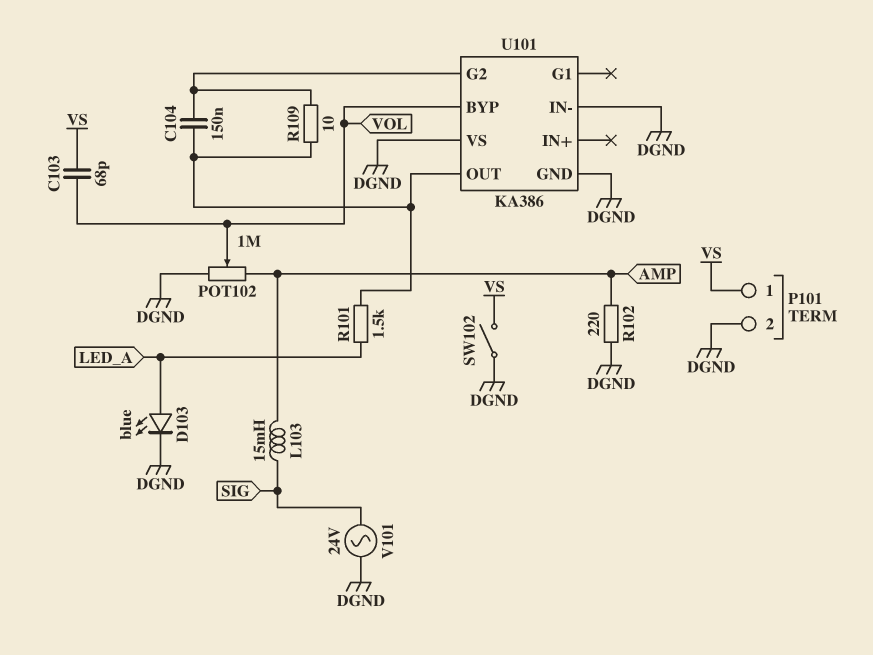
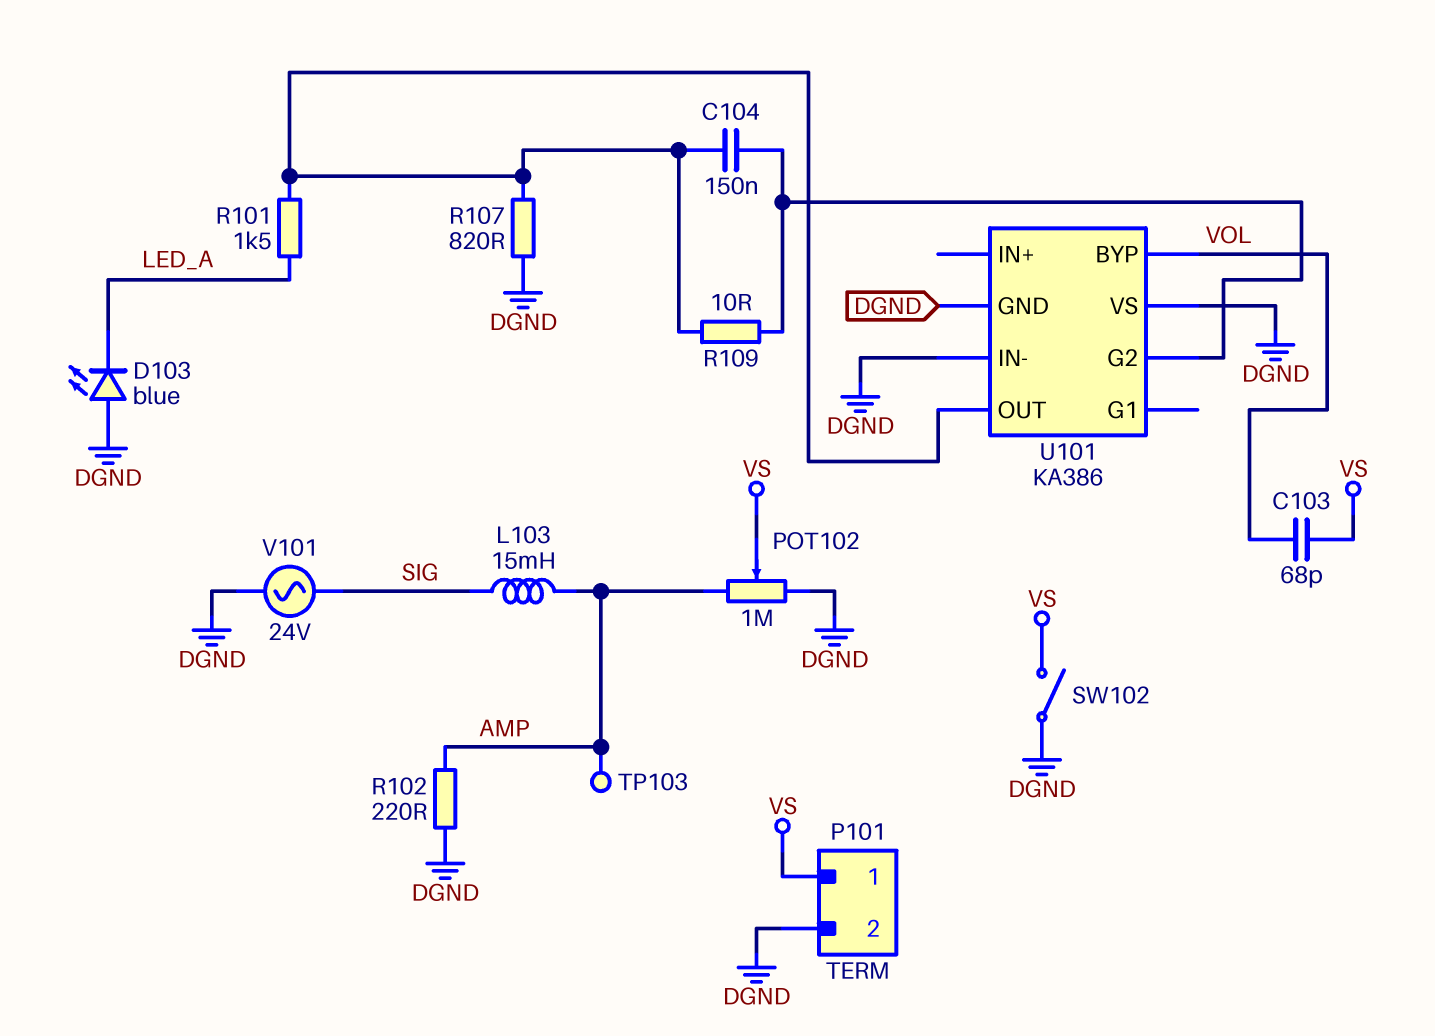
D103: LED blue (A LED_A, K DGND) -> LED blue (A DGND, K LED_A)
POT102: 1M (AMP, DGND, wiper VOL) -> 1M (AMP, DGND, wiper VS)
R107: none -> 820 (DGND, U101/OUT)
TP103: none -> test point (AMP)

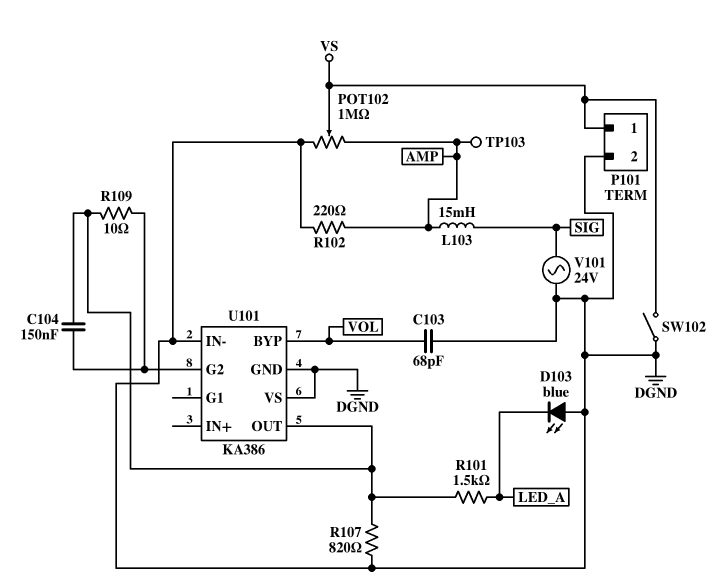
C103: 68pF (VOL, VS) -> 68pF (DGND, VOL)

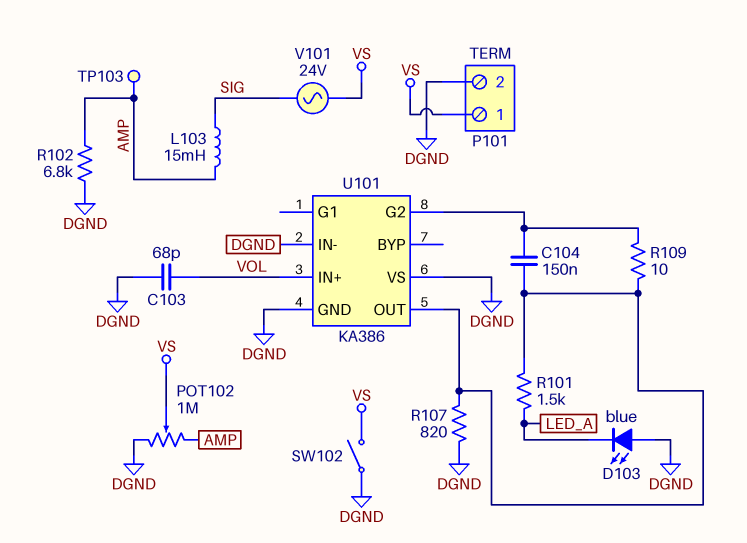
R102: 220 (AMP, DGND) -> 6.8k (AMP, DGND)
U101 pin BYP: VOL -> none
U101 pin IN+: none -> VOL
V101: AC 24V (DGND, SIG) -> AC 24V (SIG, VS)

